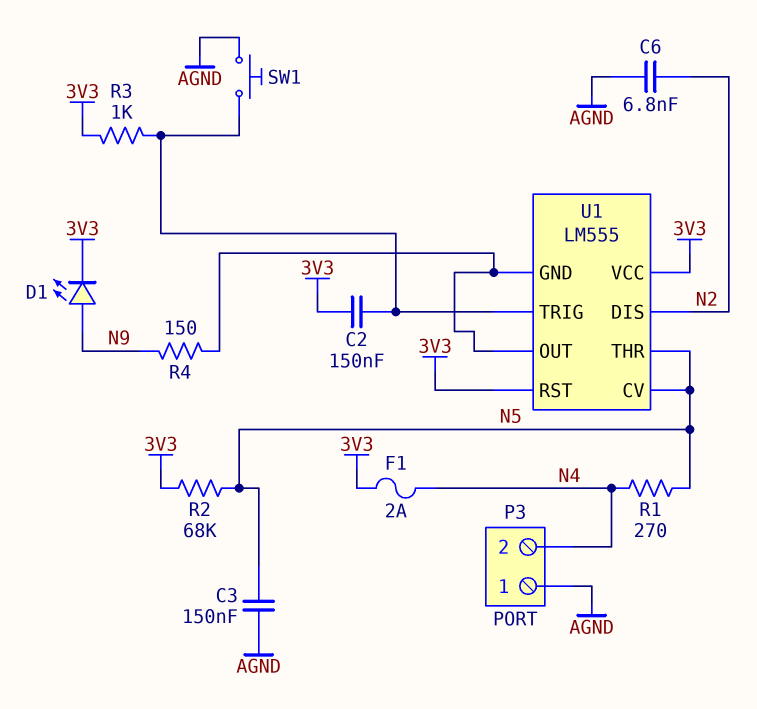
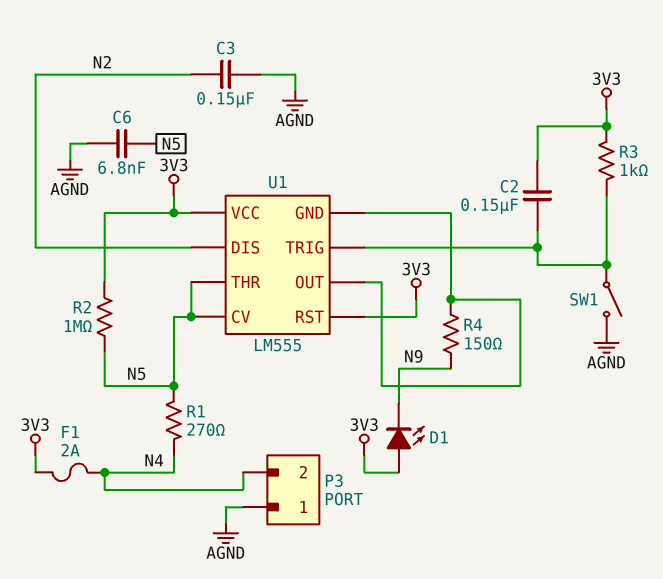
C3: 150nF (AGND, N5) -> 150nF (AGND, N2)
C6: 6.8nF (AGND, N2) -> 6.8nF (AGND, N5)
D1: LED (A N9, K 3V3) -> LED (A 3V3, K N9)
R2: 68k (3V3, N5) -> 1M (3V3, N5)
SW1: button (AGND, U1/TRIG) -> switch (AGND, U1/TRIG)

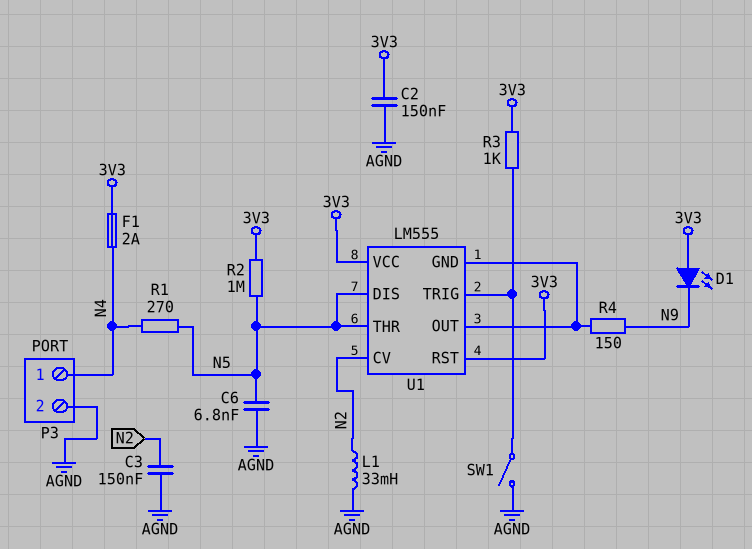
C2: 150nF (3V3, U1/TRIG) -> 150nF (3V3, AGND)
L1: none -> 33mH (AGND, N2)
P3 pin 1: AGND -> N4
P3 pin 2: N4 -> AGND
U1 pin CV: N5 -> N2
U1 pin DIS: N2 -> N5

